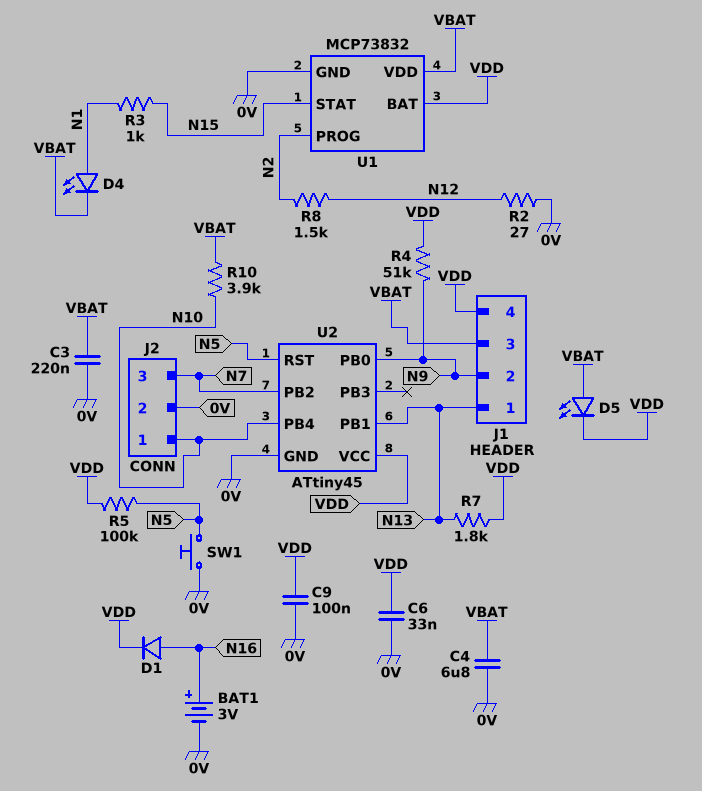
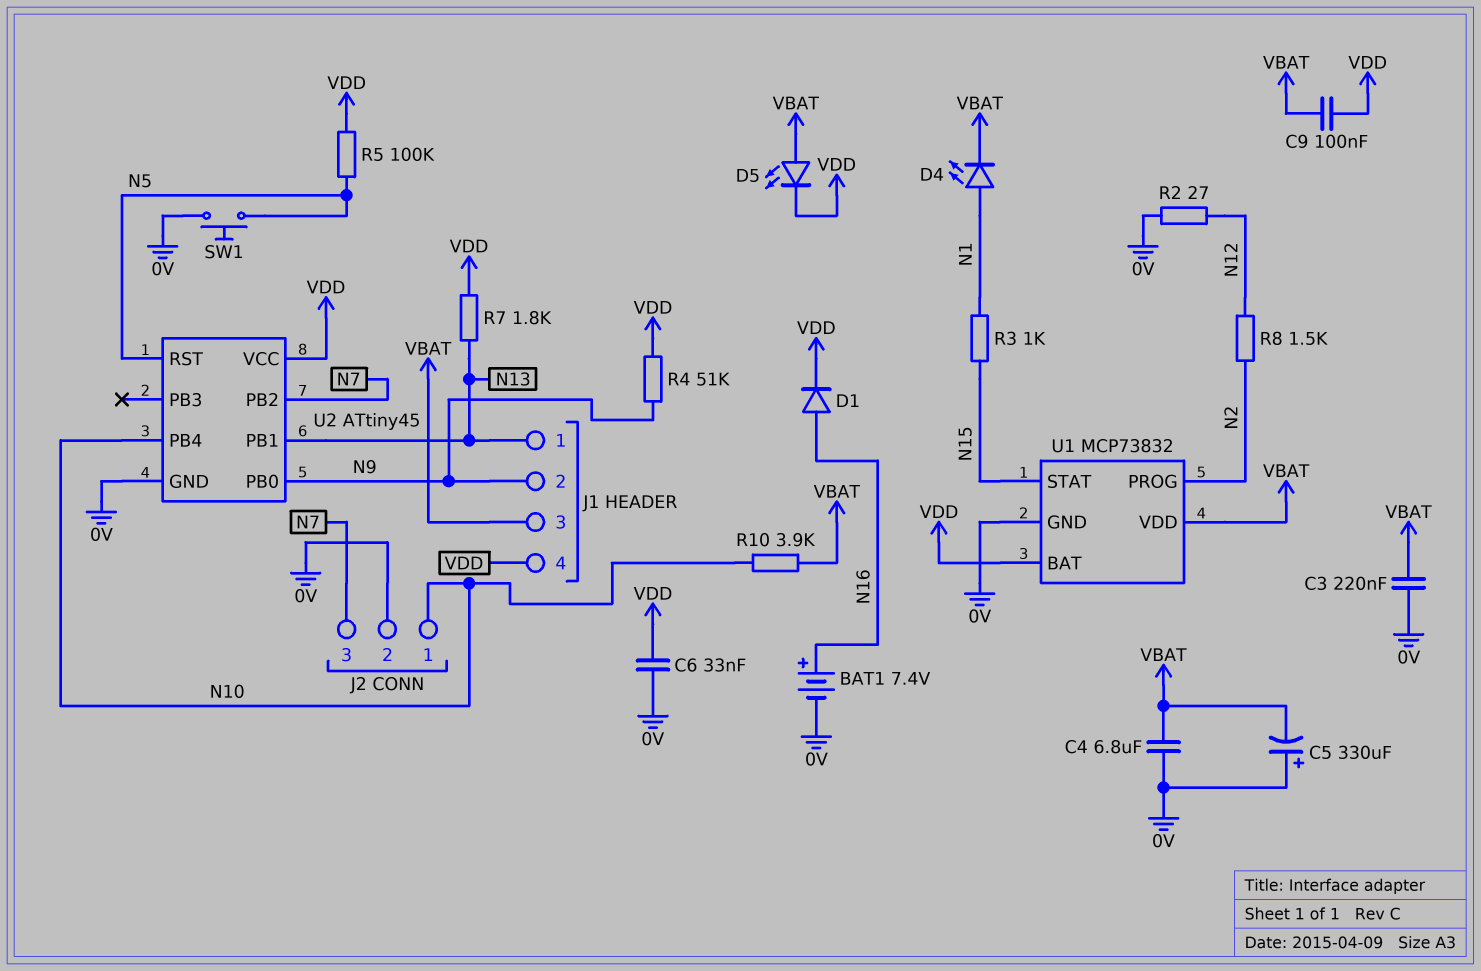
BAT1: 3V (plus N16, minus 0V) -> 7.4V (plus N16, minus 0V)
C5: none -> 330uF (plus 0V, minus VBAT)
C9: 100nF (0V, VDD) -> 100nF (VBAT, VDD)

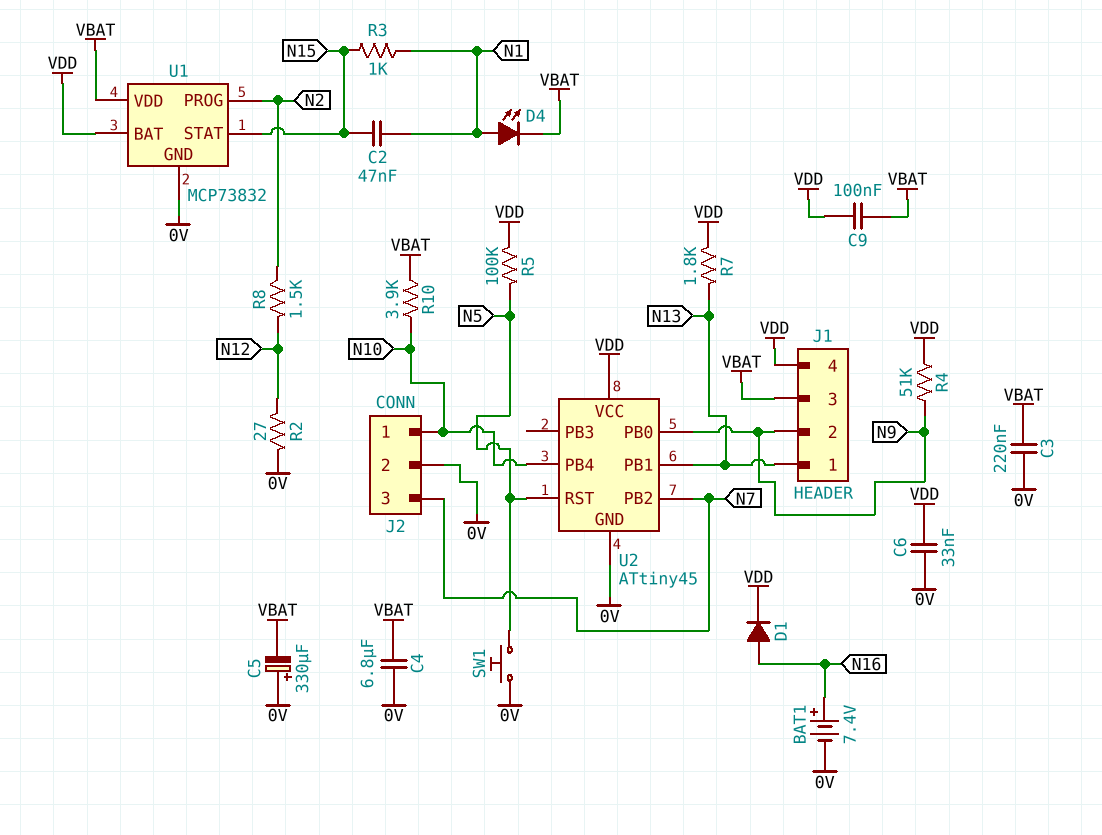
C2: none -> 47nF (N1, N15)
D5: LED (A VBAT, K VDD) -> none

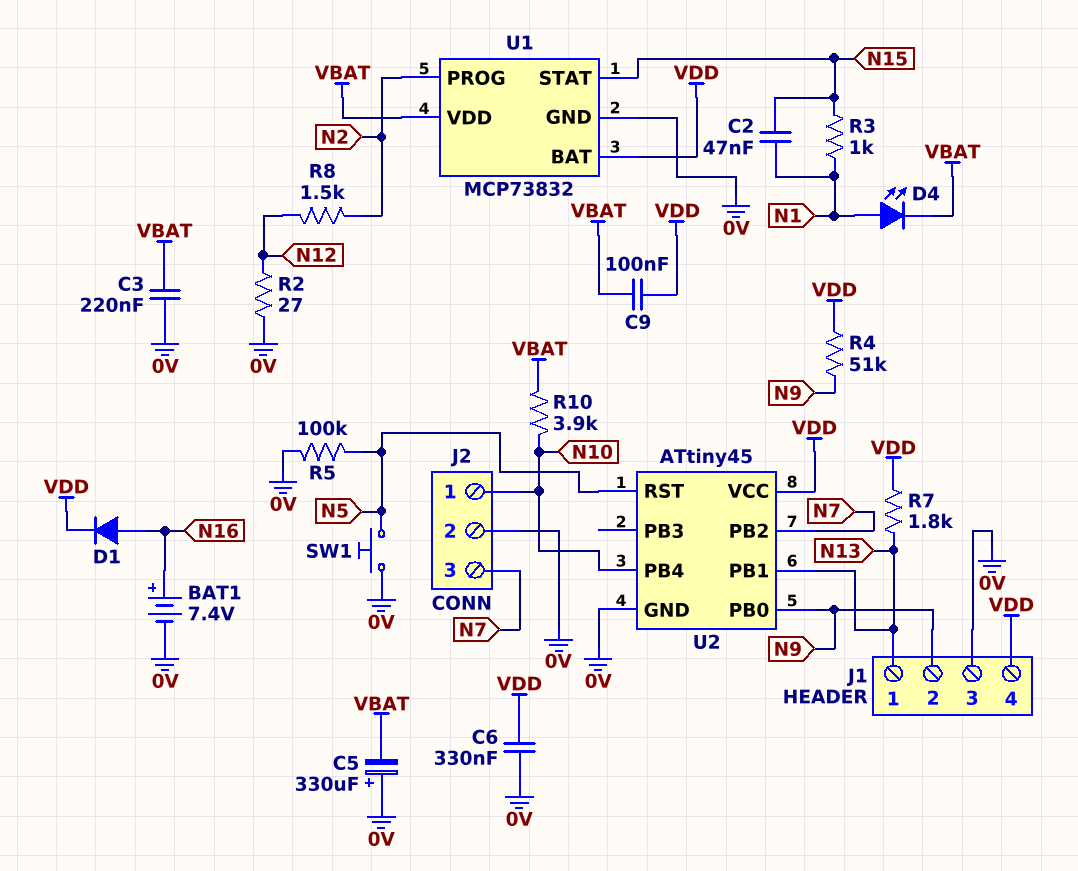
C4: 6.8uF (0V, VBAT) -> none
C6: 33nF (0V, VDD) -> 330nF (0V, VDD)
J1 pin 3: VBAT -> 0V
R5: 100k (N5, VDD) -> 100k (0V, N5)

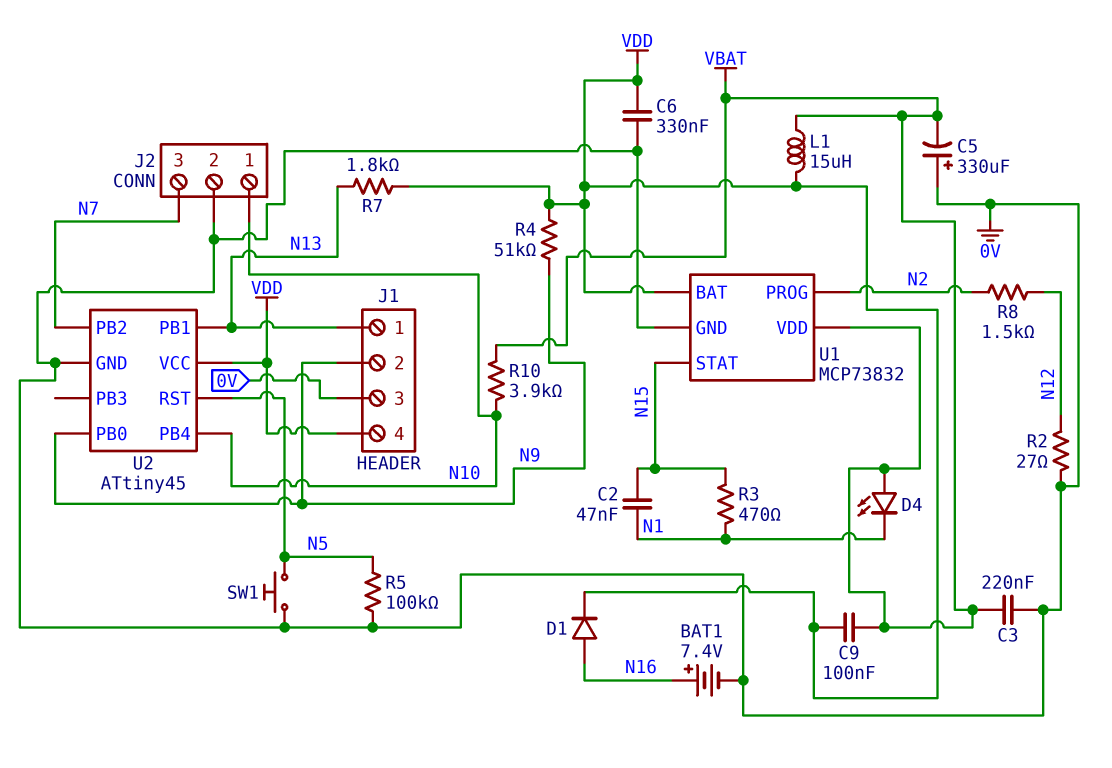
D4: LED (A N1, K VBAT) -> LED (A VBAT, K N1)
L1: none -> 15uH (VBAT, VDD)
R3: 1k (N1, N15) -> 470 (N1, N15)

